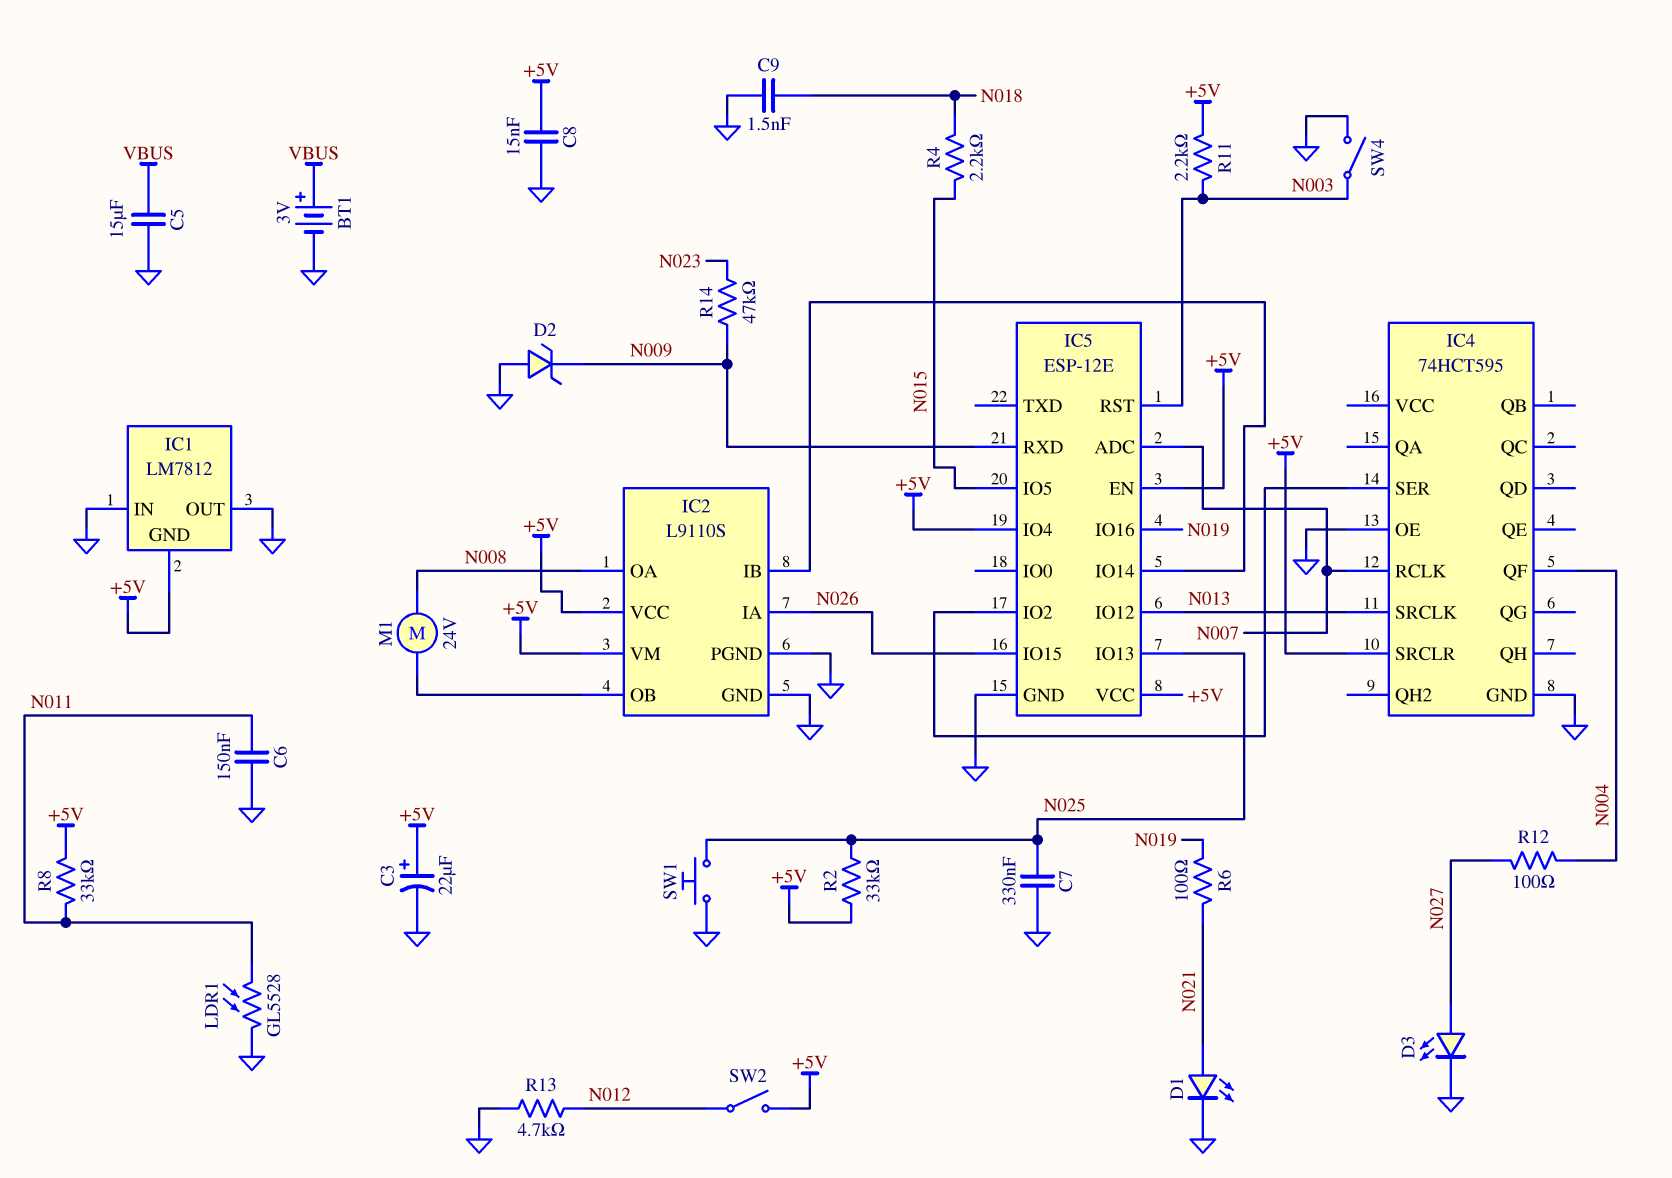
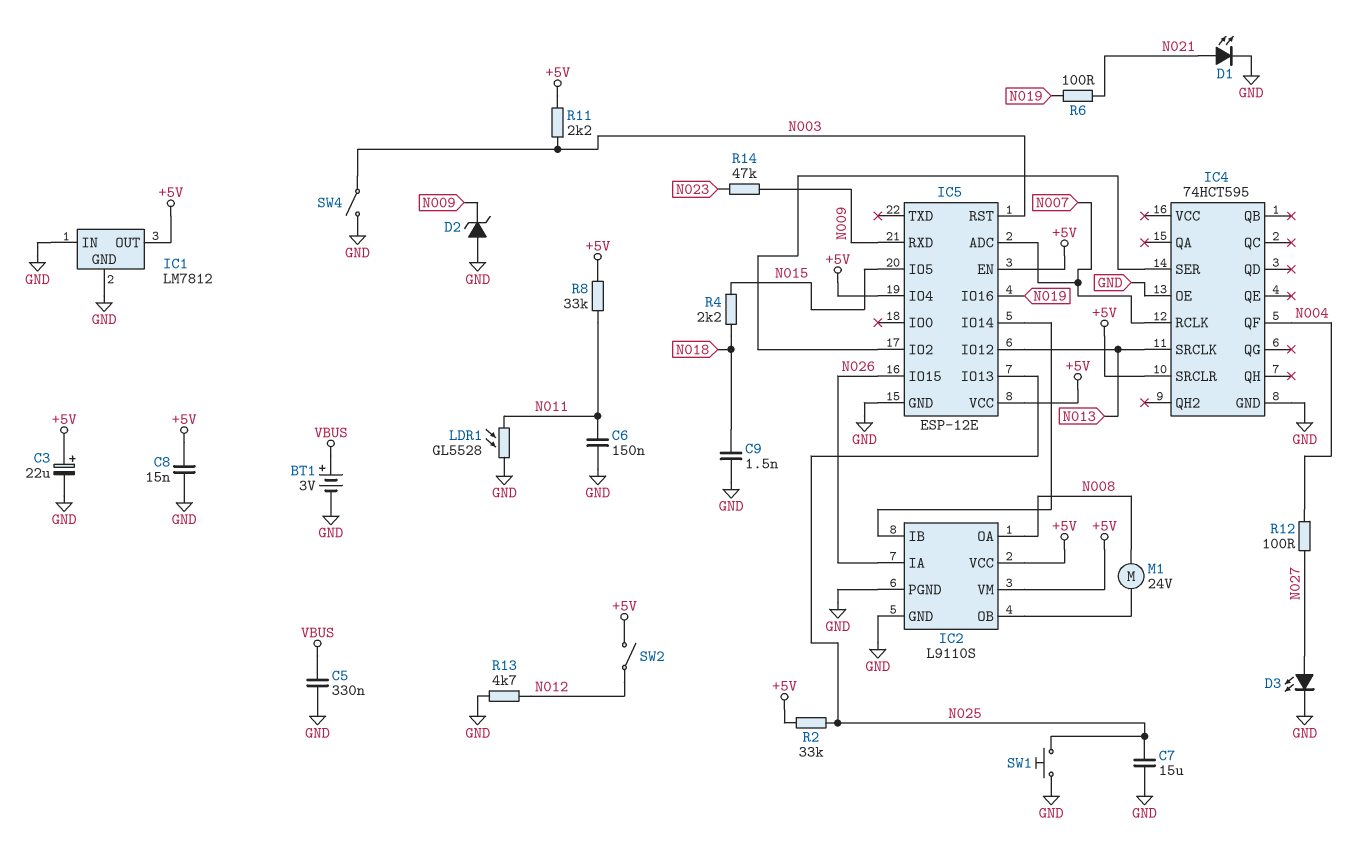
C5: 15uF (GND, VBUS) -> 330nF (GND, VBUS)
C7: 330nF (GND, N025) -> 15uF (GND, N025)
IC1 pin GND: +5V -> GND
IC1 pin OUT: GND -> +5V

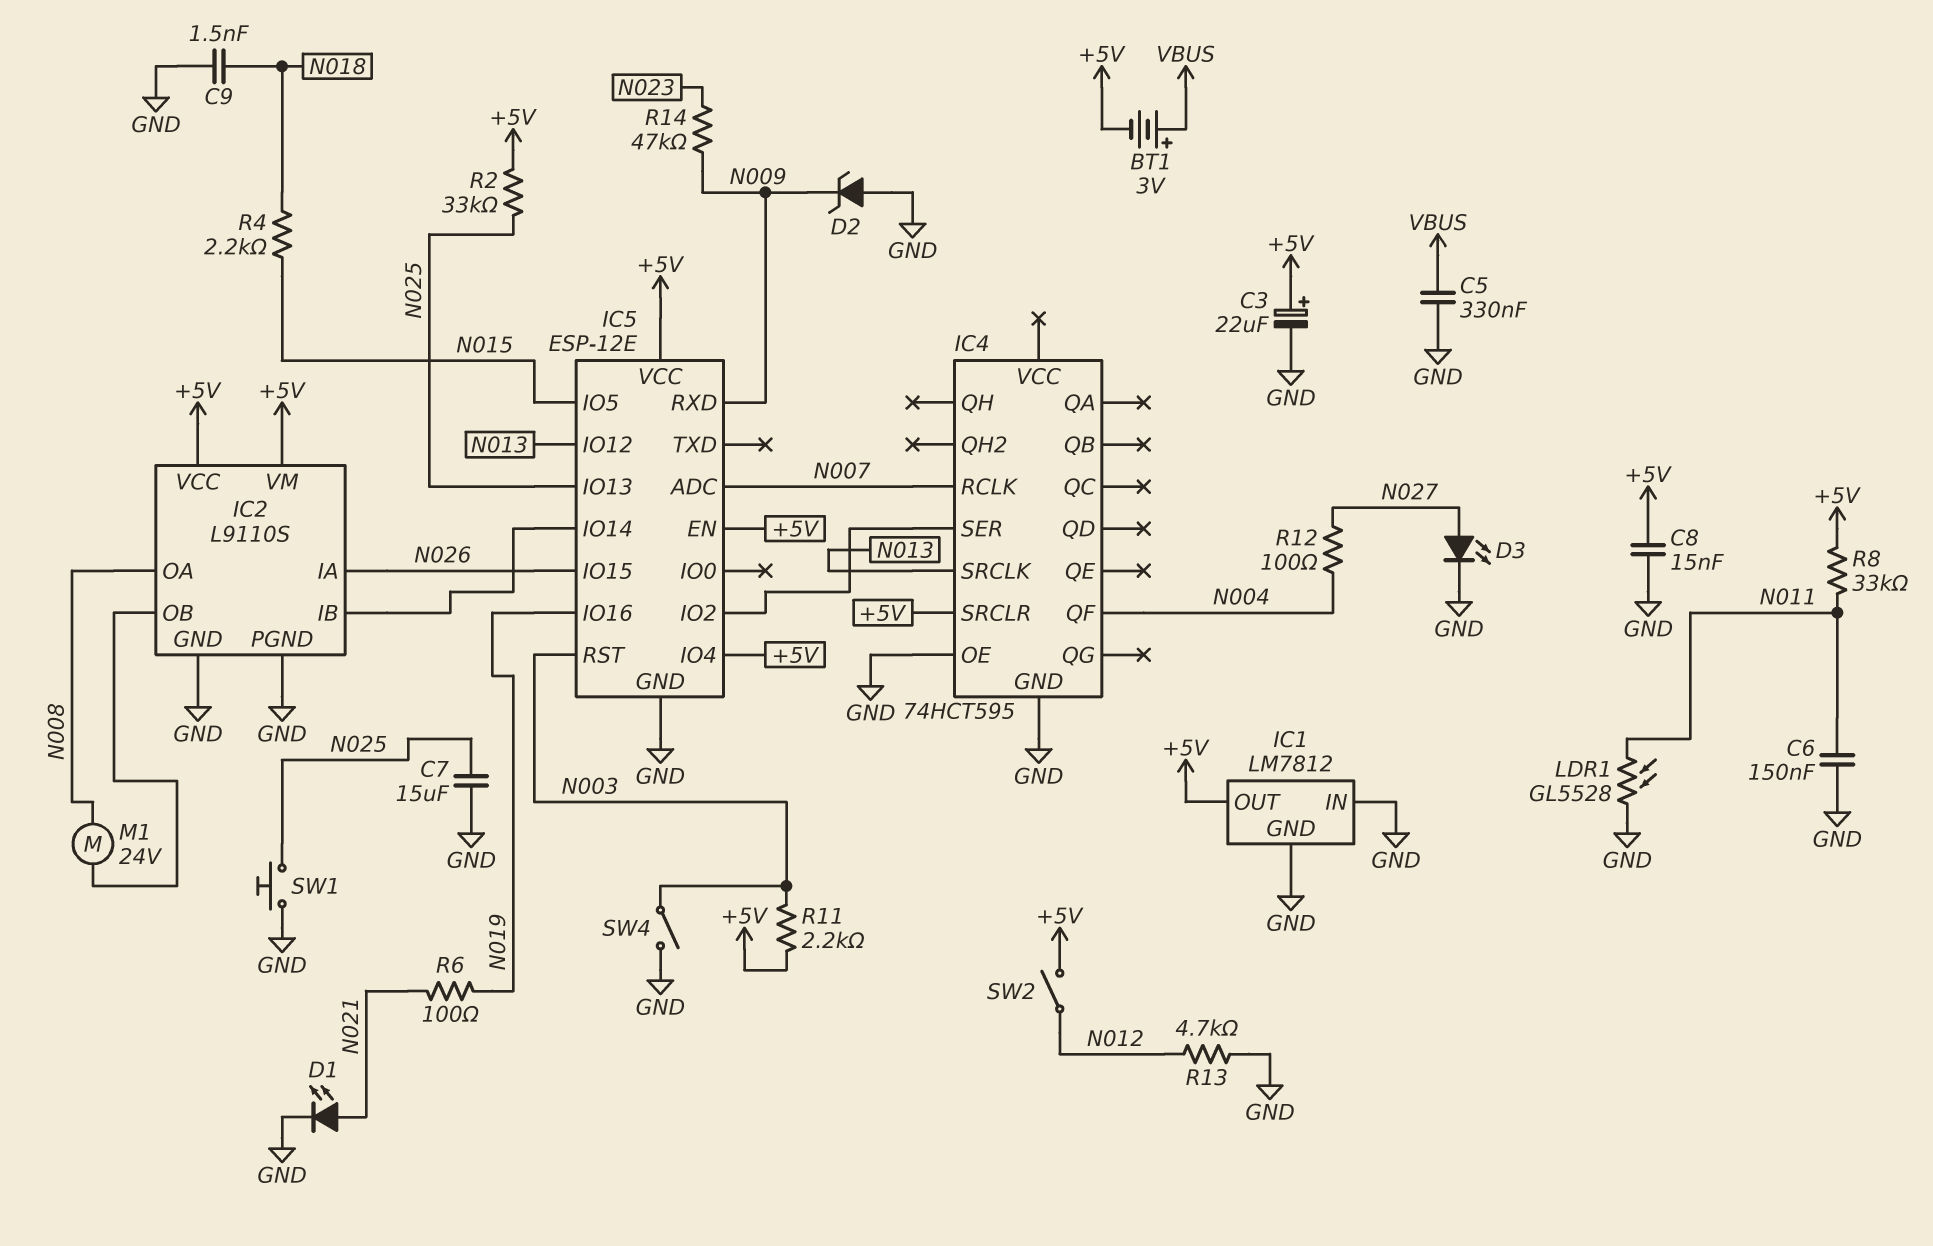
BT1: 3V (plus VBUS, minus GND) -> 3V (plus VBUS, minus +5V)

